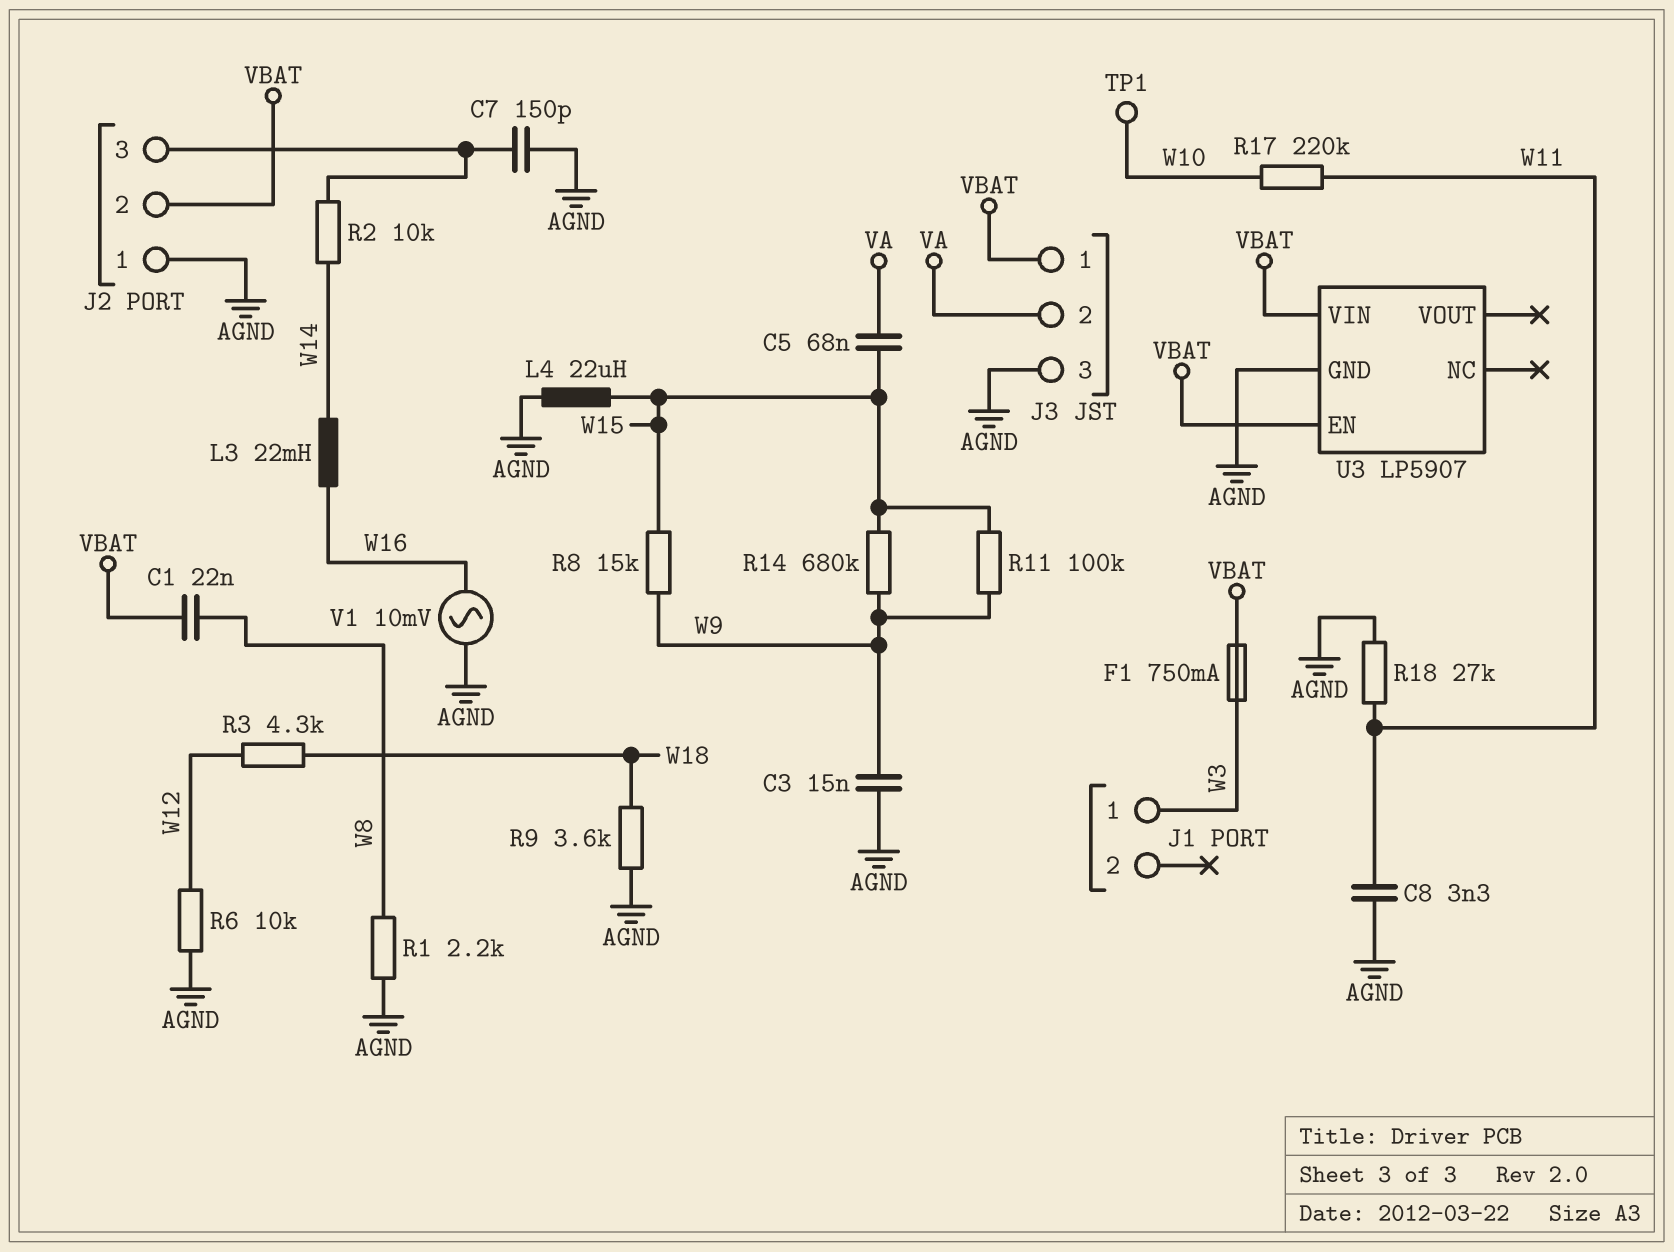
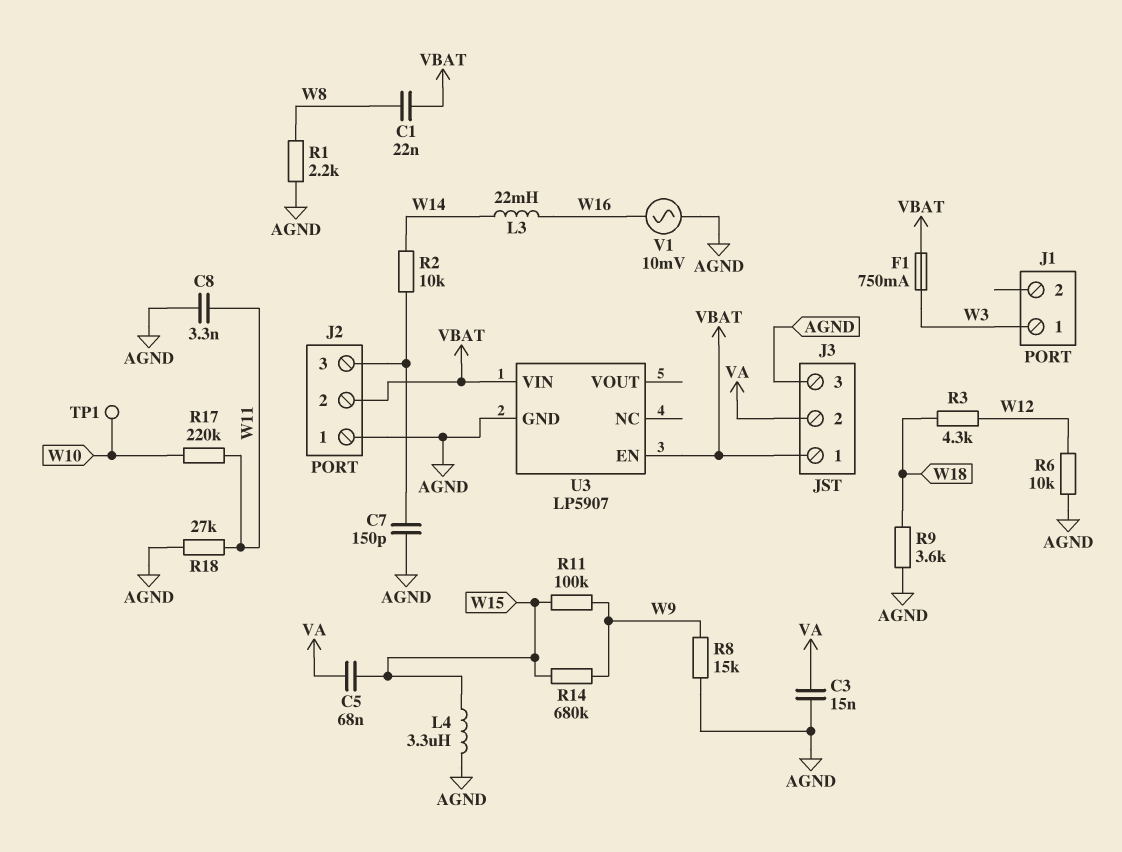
C3: 15nF (AGND, W9) -> 15nF (AGND, VA)
L4: 22uH (AGND, W15) -> 3.3uH (AGND, W15)
R8: 15k (W9, W15) -> 15k (AGND, W9)

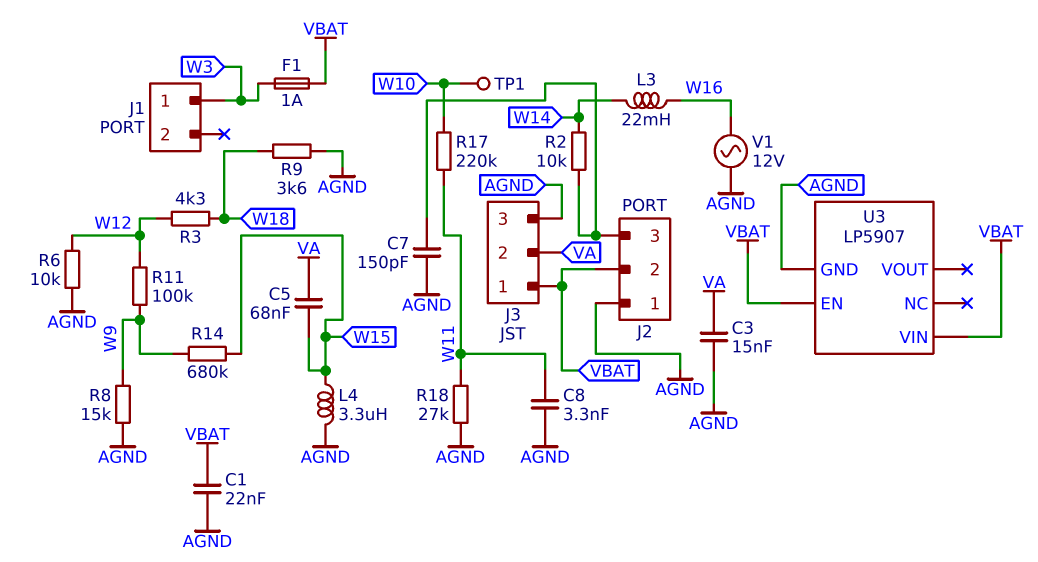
C1: 22nF (VBAT, W8) -> 22nF (AGND, VBAT)
F1: 750mA (VBAT, W3) -> 1A (VBAT, W3)
R1: 2.2k (AGND, W8) -> none
R11: 100k (W9, W15) -> 100k (W9, W12)
V1: AC 10mV (AGND, W16) -> AC 12V (AGND, W16)

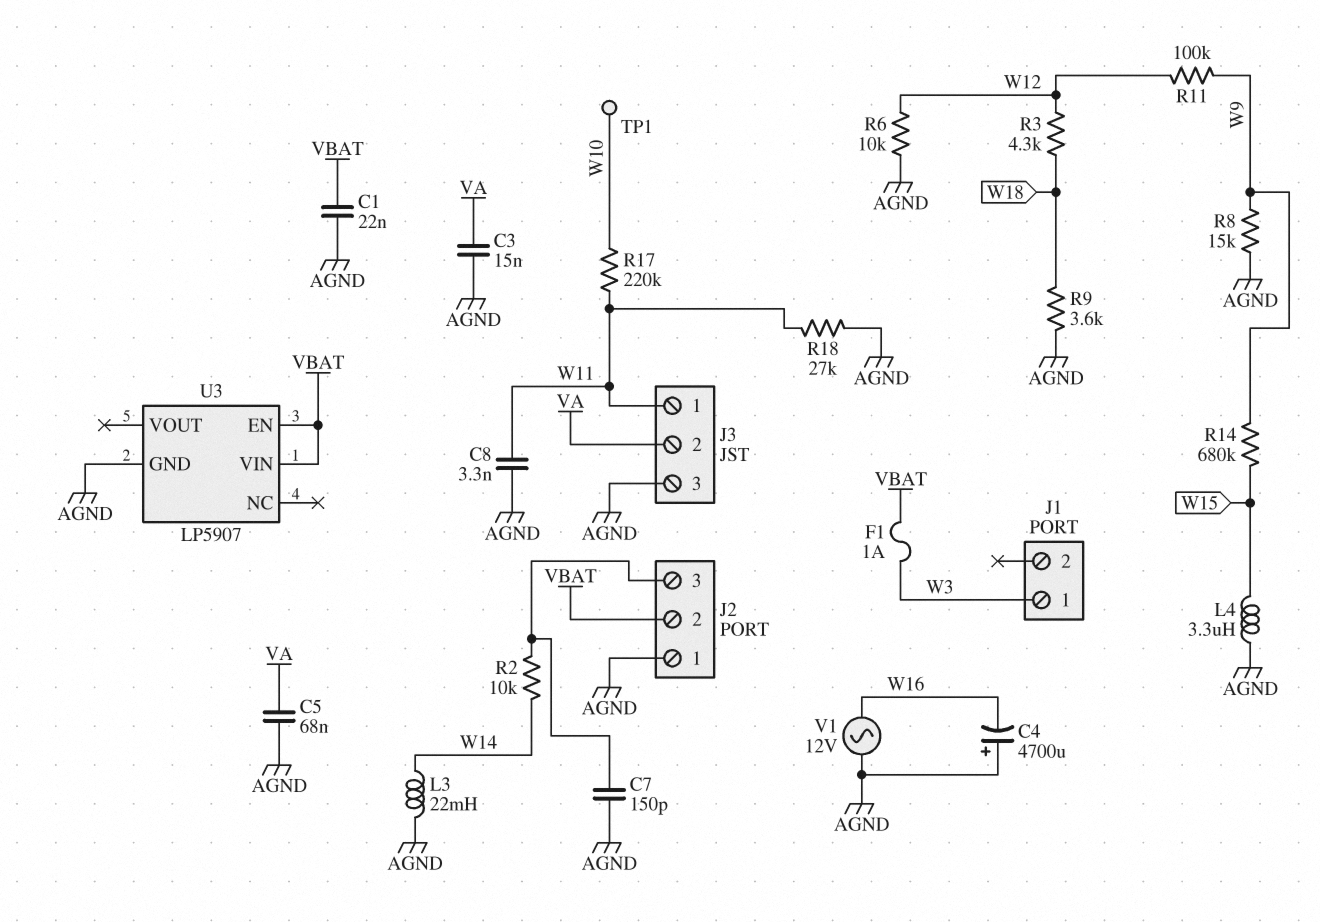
C4: none -> 4700uF (plus AGND, minus W16)
C5: 68nF (VA, W15) -> 68nF (AGND, VA)
J3 pin 1: VBAT -> W11
L3: 22mH (W14, W16) -> 22mH (AGND, W14)

